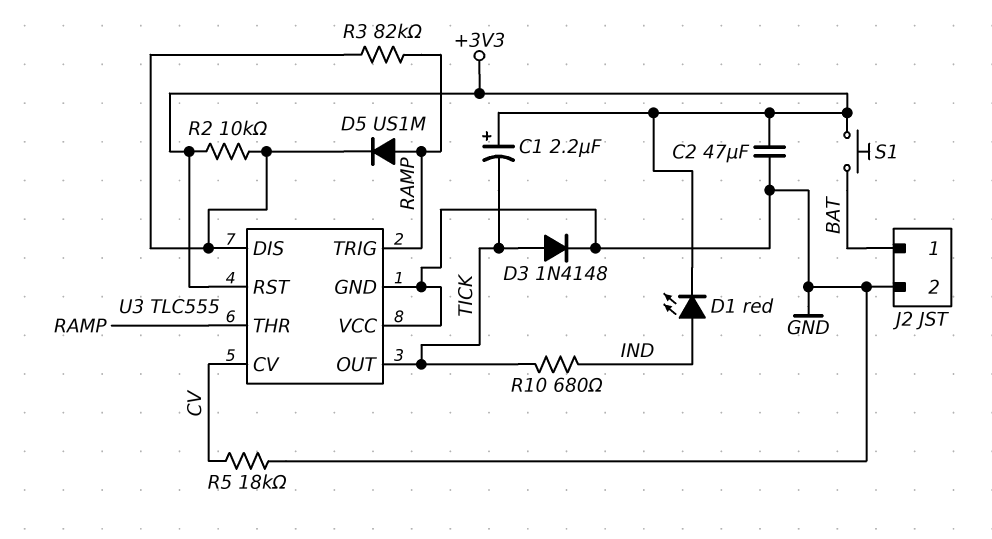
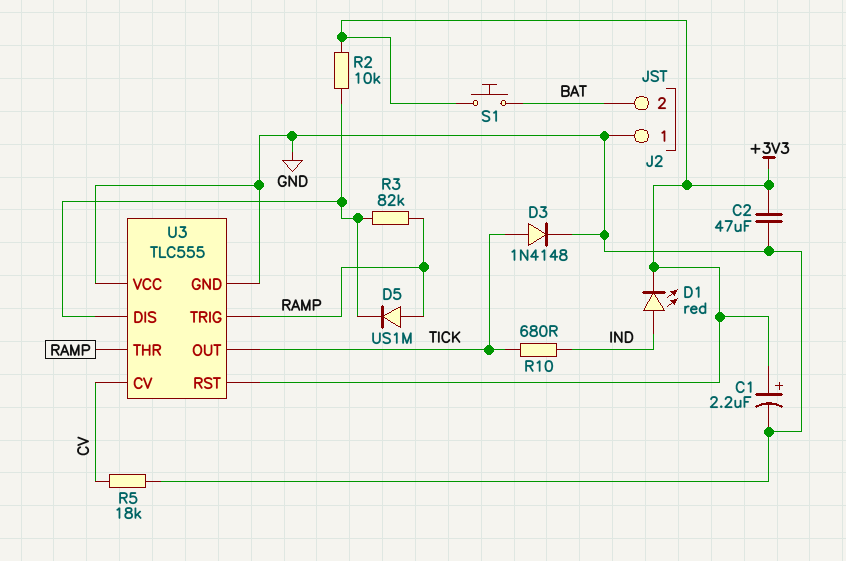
C1: 2.2uF (plus +3V3, minus TICK) -> 2.2uF (plus +3V3, minus GND)
J2 pin 1: BAT -> GND
J2 pin 2: GND -> BAT

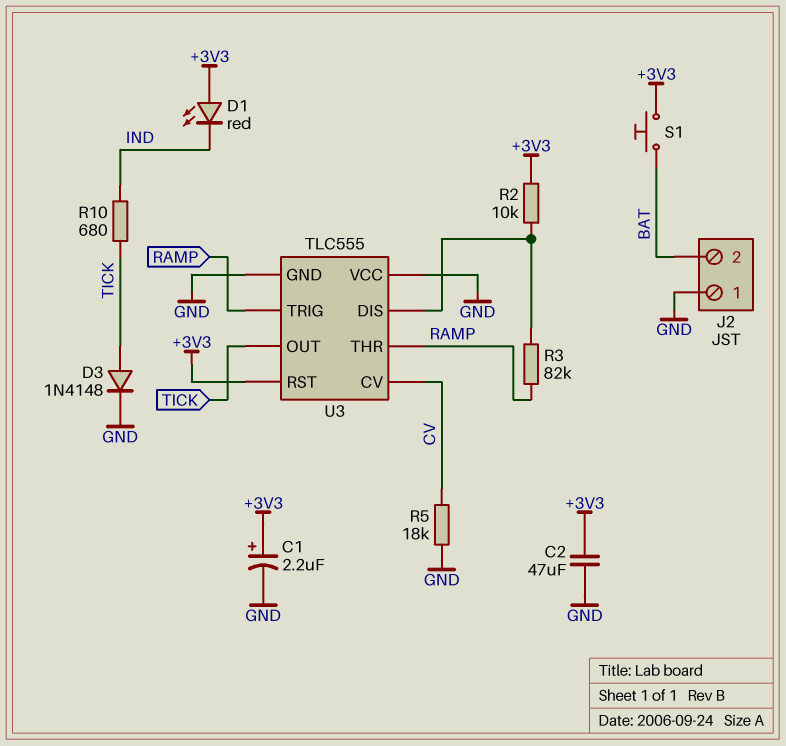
D1: LED red (A IND, K +3V3) -> LED red (A +3V3, K IND)
D5: diode US1M (A RAMP, K U3/DIS) -> none

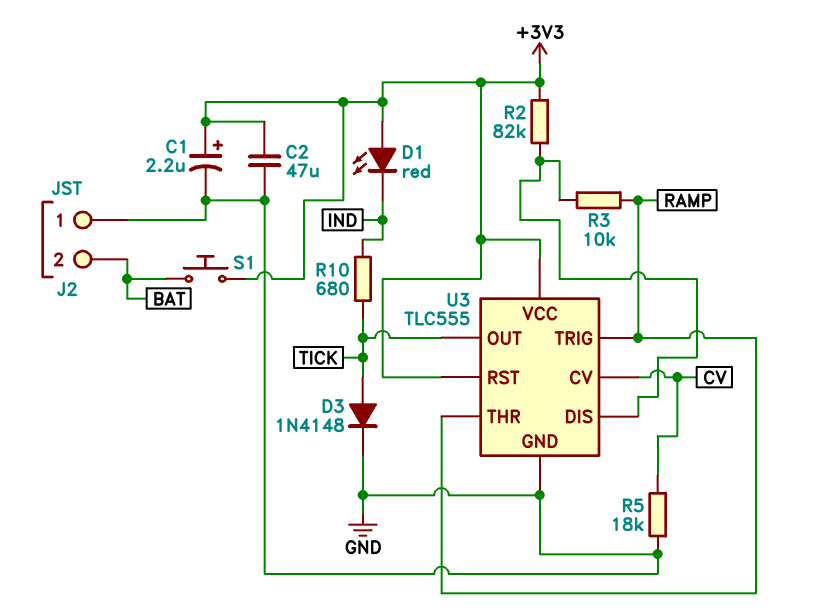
R2: 10k (+3V3, U3/DIS) -> 82k (+3V3, U3/DIS)
R3: 82k (RAMP, U3/DIS) -> 10k (RAMP, U3/DIS)
U3 pin VCC: GND -> +3V3

